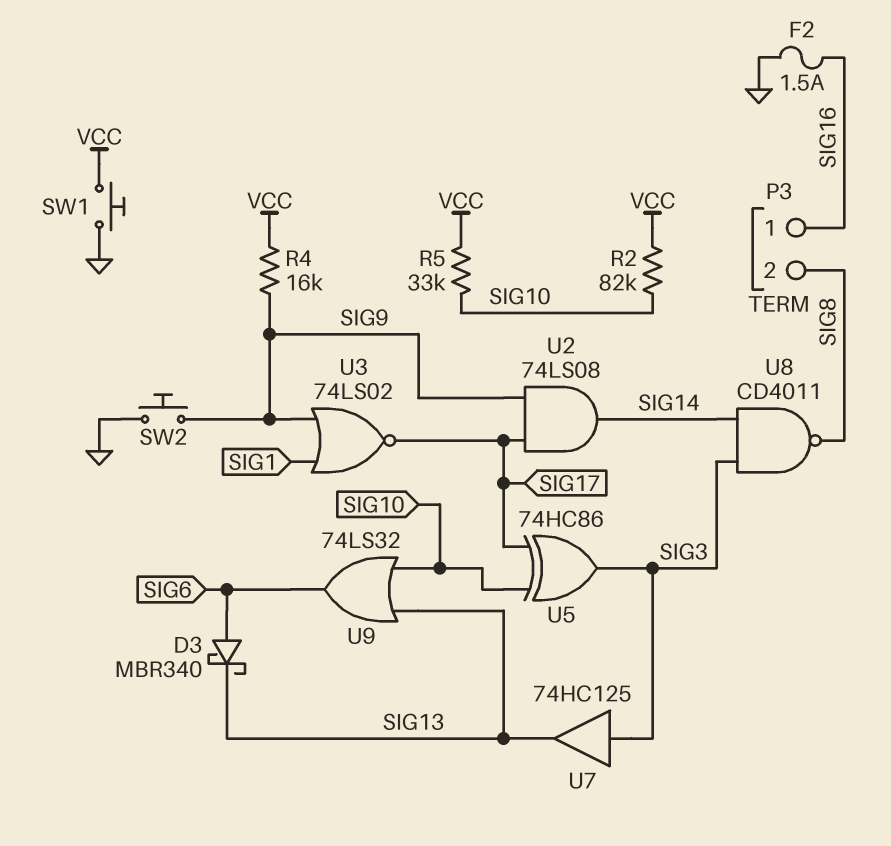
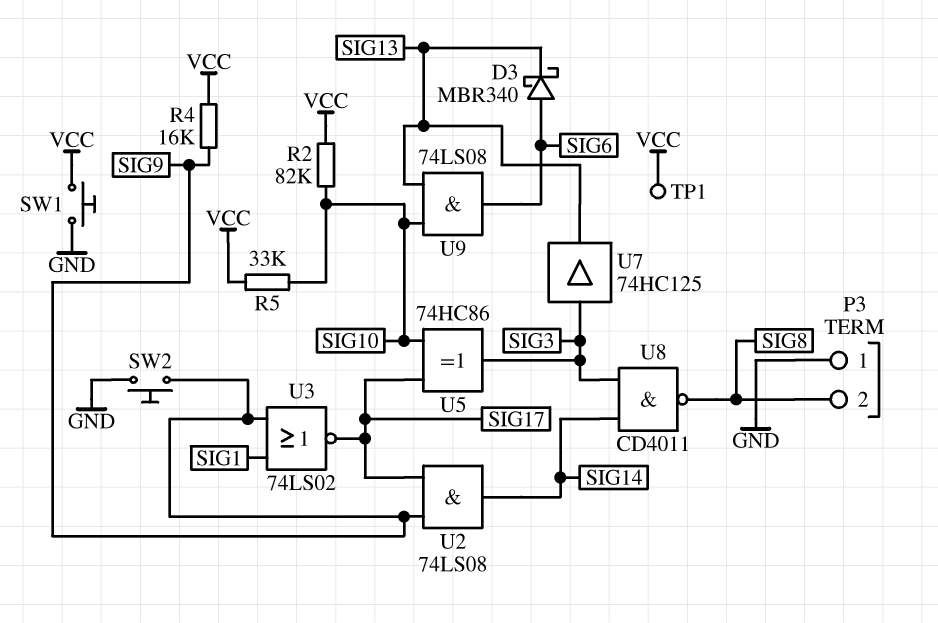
F2: 1.5A (GND, SIG16) -> none
P3 pin 1: SIG16 -> GND
TP1: none -> test point (VCC)
U9: OR 74LS32 (in SIG10, in SIG13, out SIG6) -> AND 74LS08 (in SIG10, in SIG13, out SIG6)

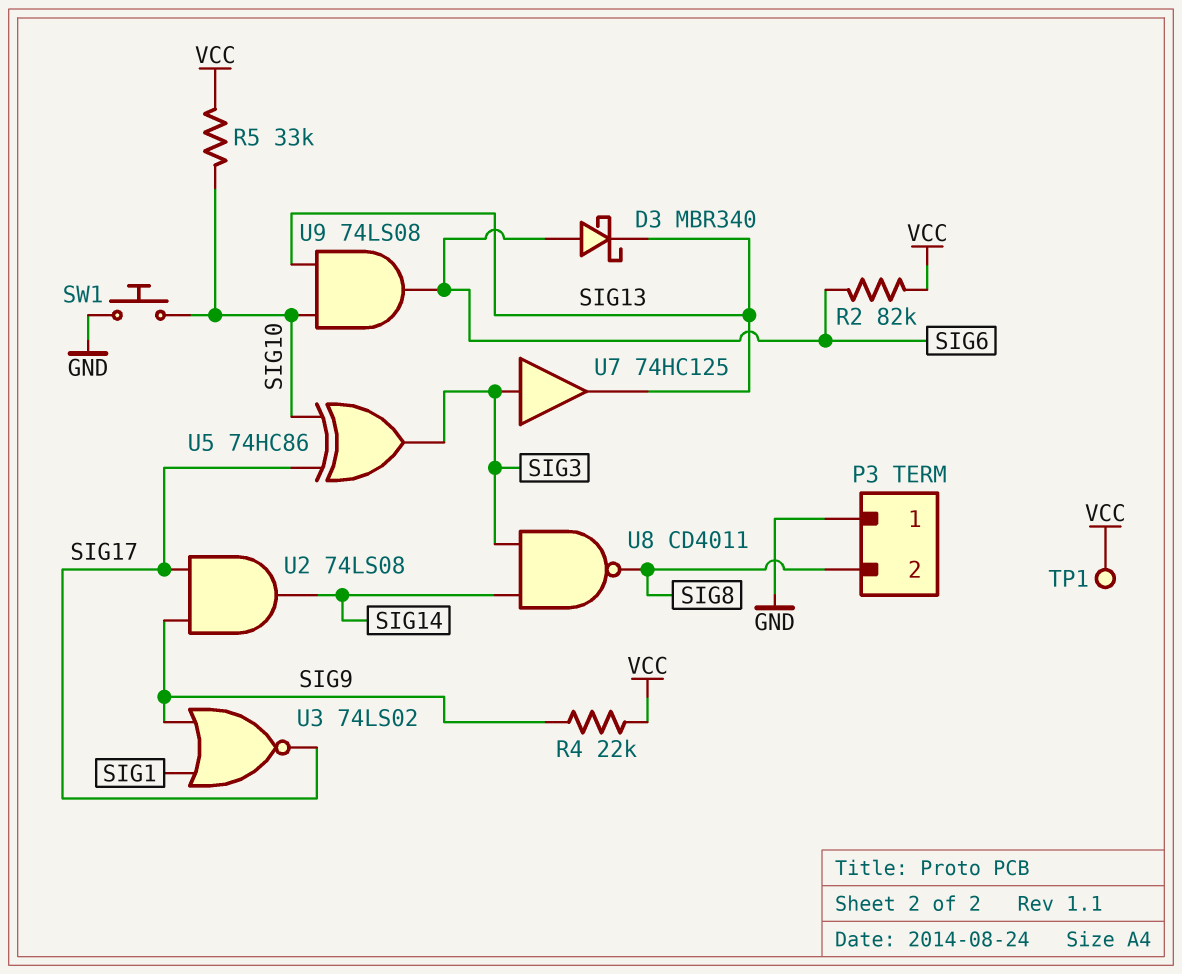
R2: 82k (SIG10, VCC) -> 82k (SIG6, VCC)
R4: 16k (SIG9, VCC) -> 22k (SIG9, VCC)
SW1: button (GND, VCC) -> button (GND, SIG10)
SW2: button (GND, SIG9) -> none

